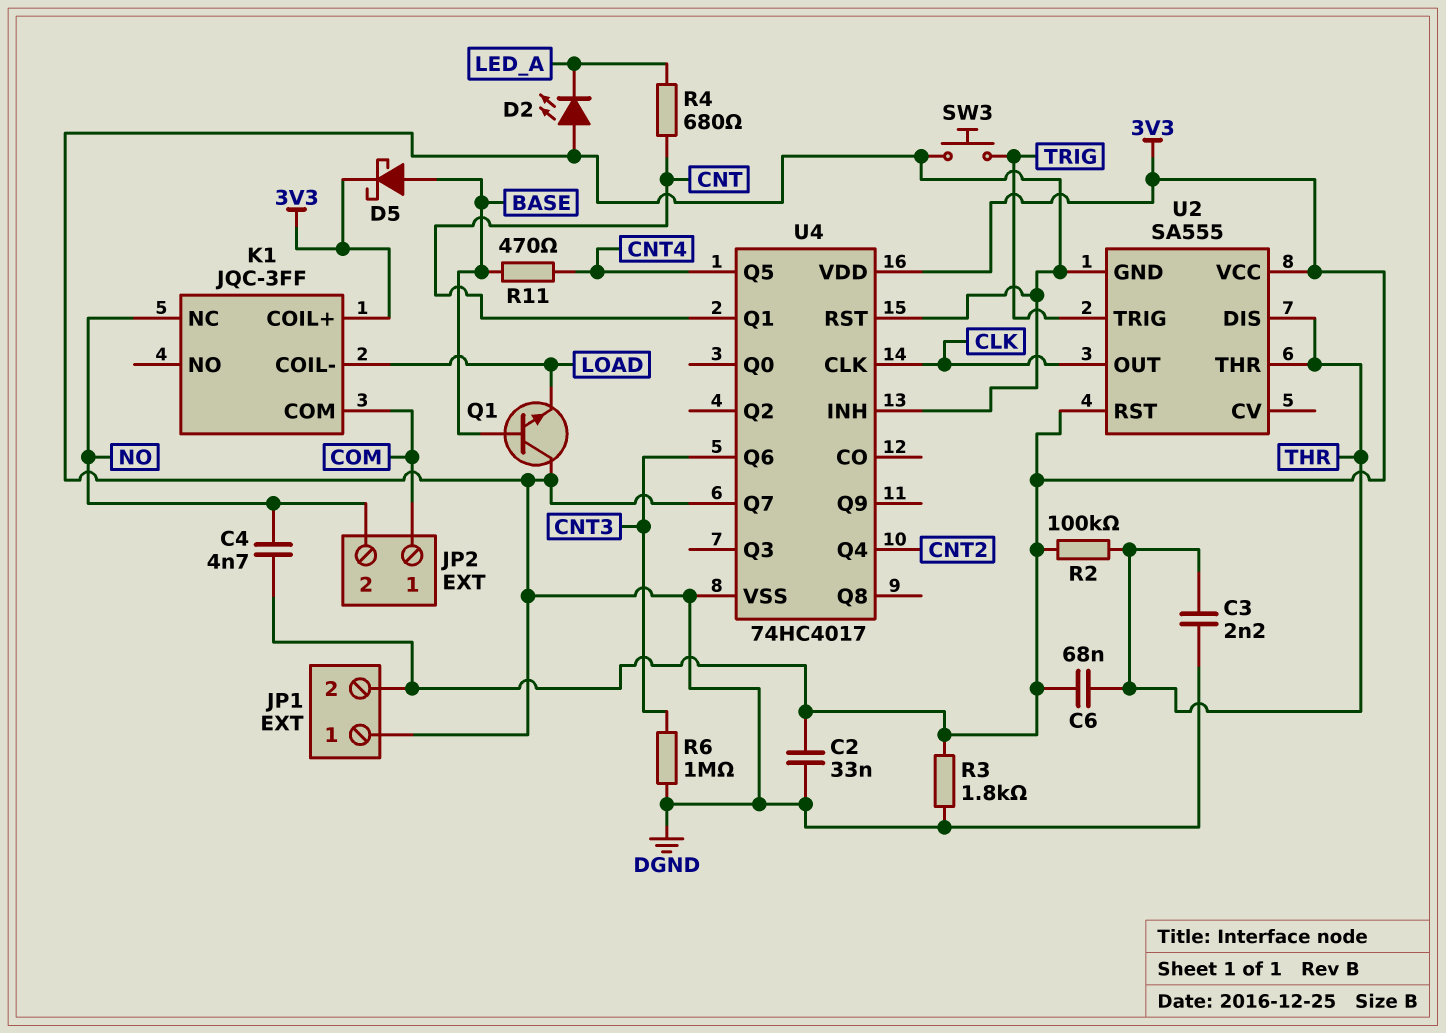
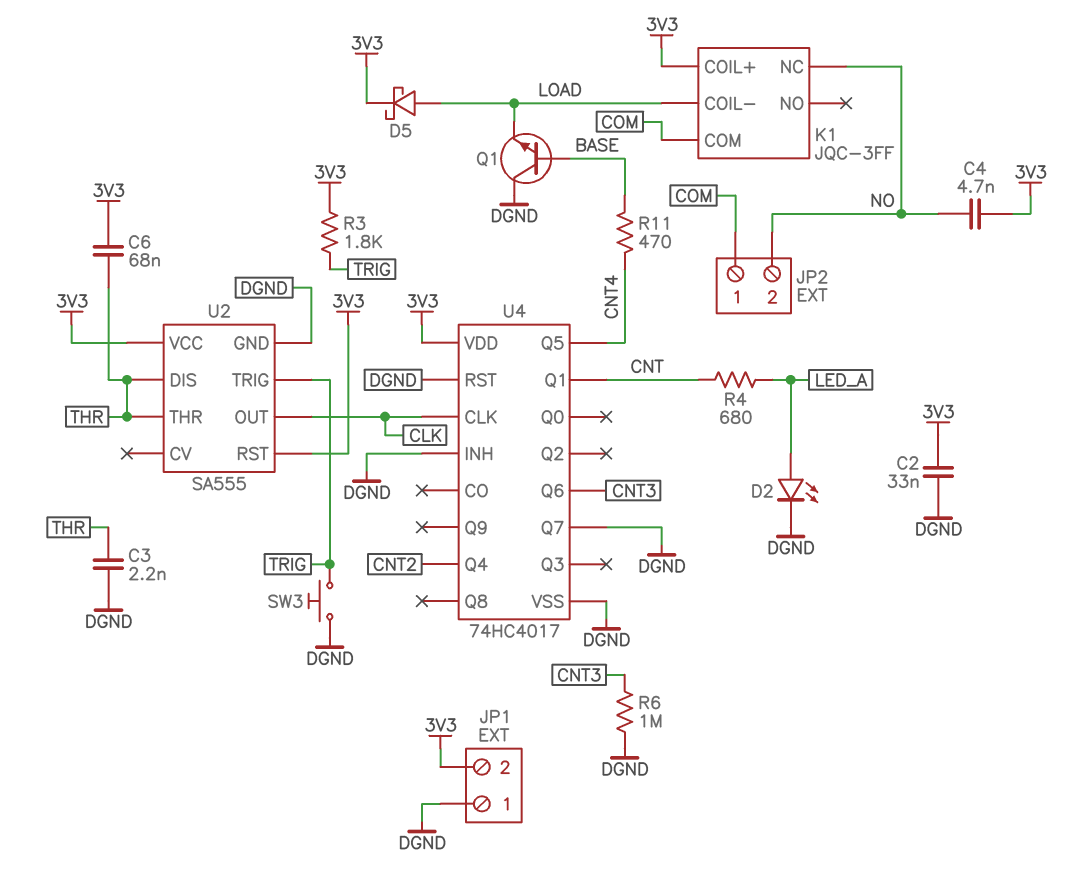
D2: LED (A DGND, K LED_A) -> LED (A LED_A, K DGND)
D5: schottky (A BASE, K 3V3) -> schottky (A LOAD, K 3V3)
R2: 100k (3V3, THR) -> none
R3: 1.8k (3V3, DGND) -> 1.8k (3V3, TRIG)

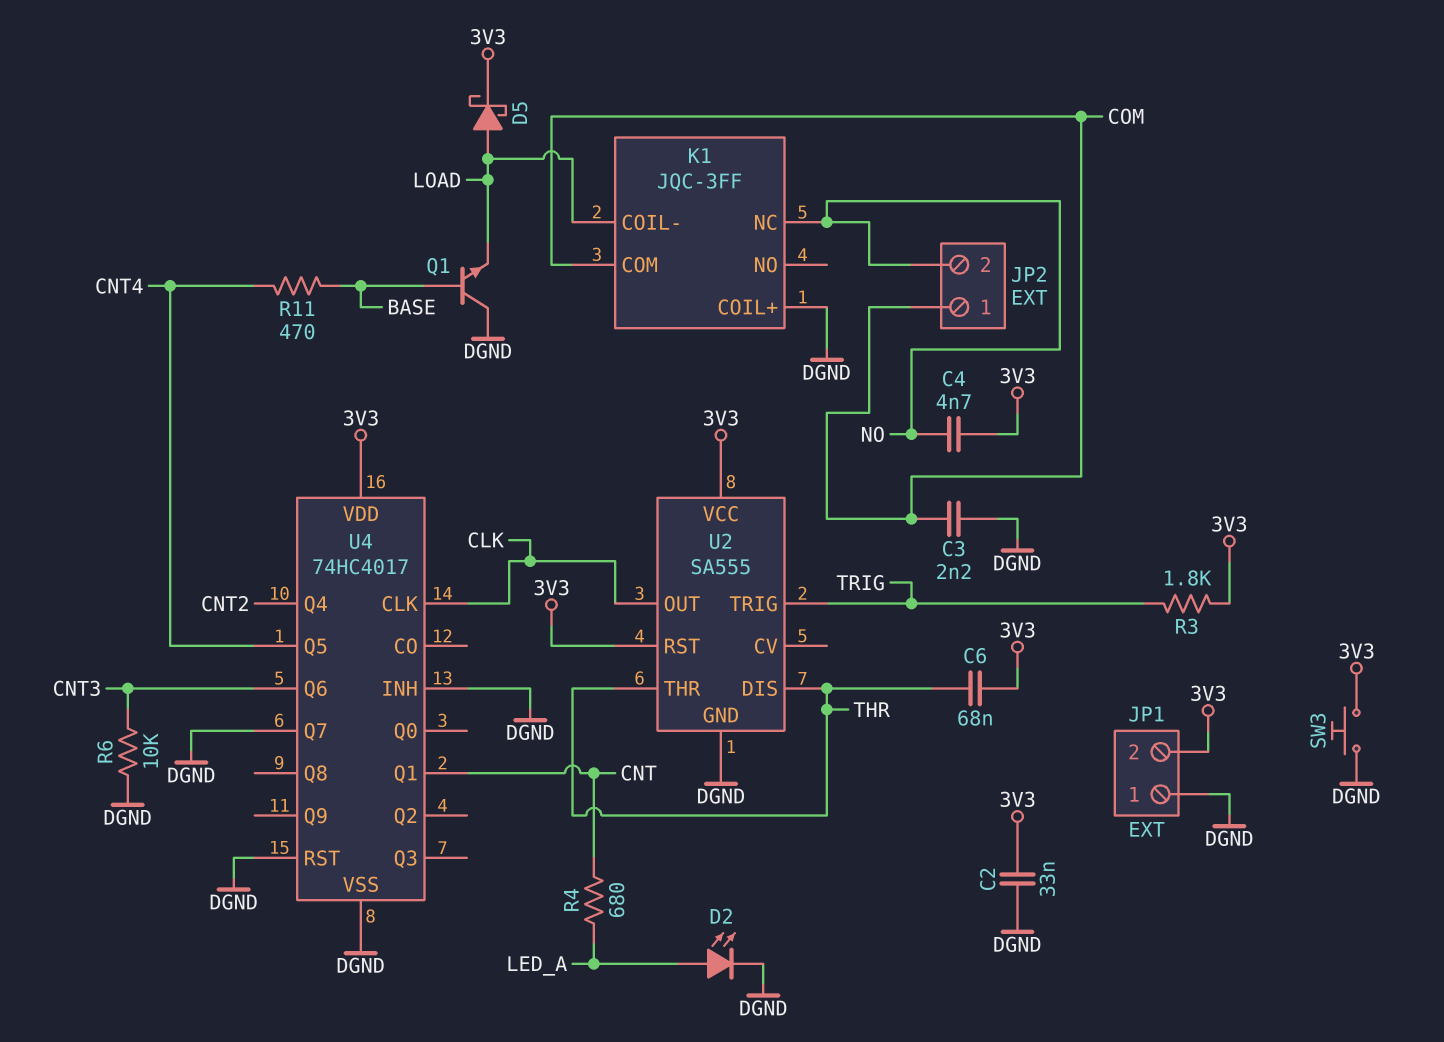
C3: 2.2nF (DGND, THR) -> 2.2nF (COM, DGND)
K1 pin COIL+: 3V3 -> DGND
R6: 1M (CNT3, DGND) -> 10k (CNT3, DGND)
SW3: button (DGND, TRIG) -> button (3V3, DGND)

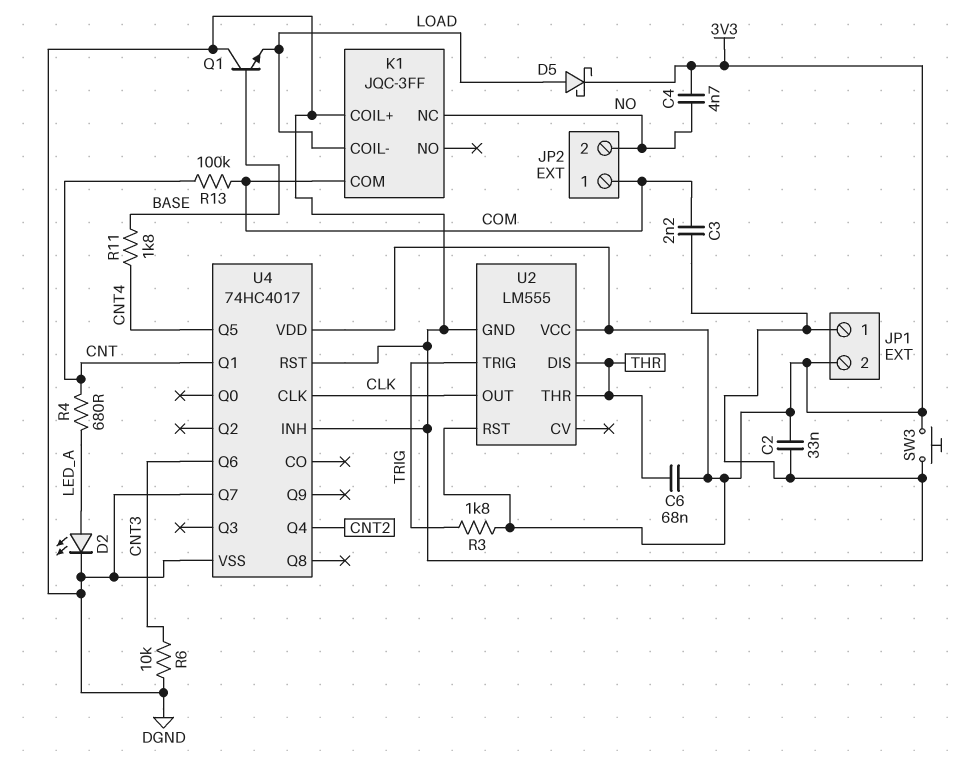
R11: 470 (BASE, CNT4) -> 1.8k (BASE, CNT4)
R13: none -> 100k (CNT, COM)
U2: SA555 -> LM555

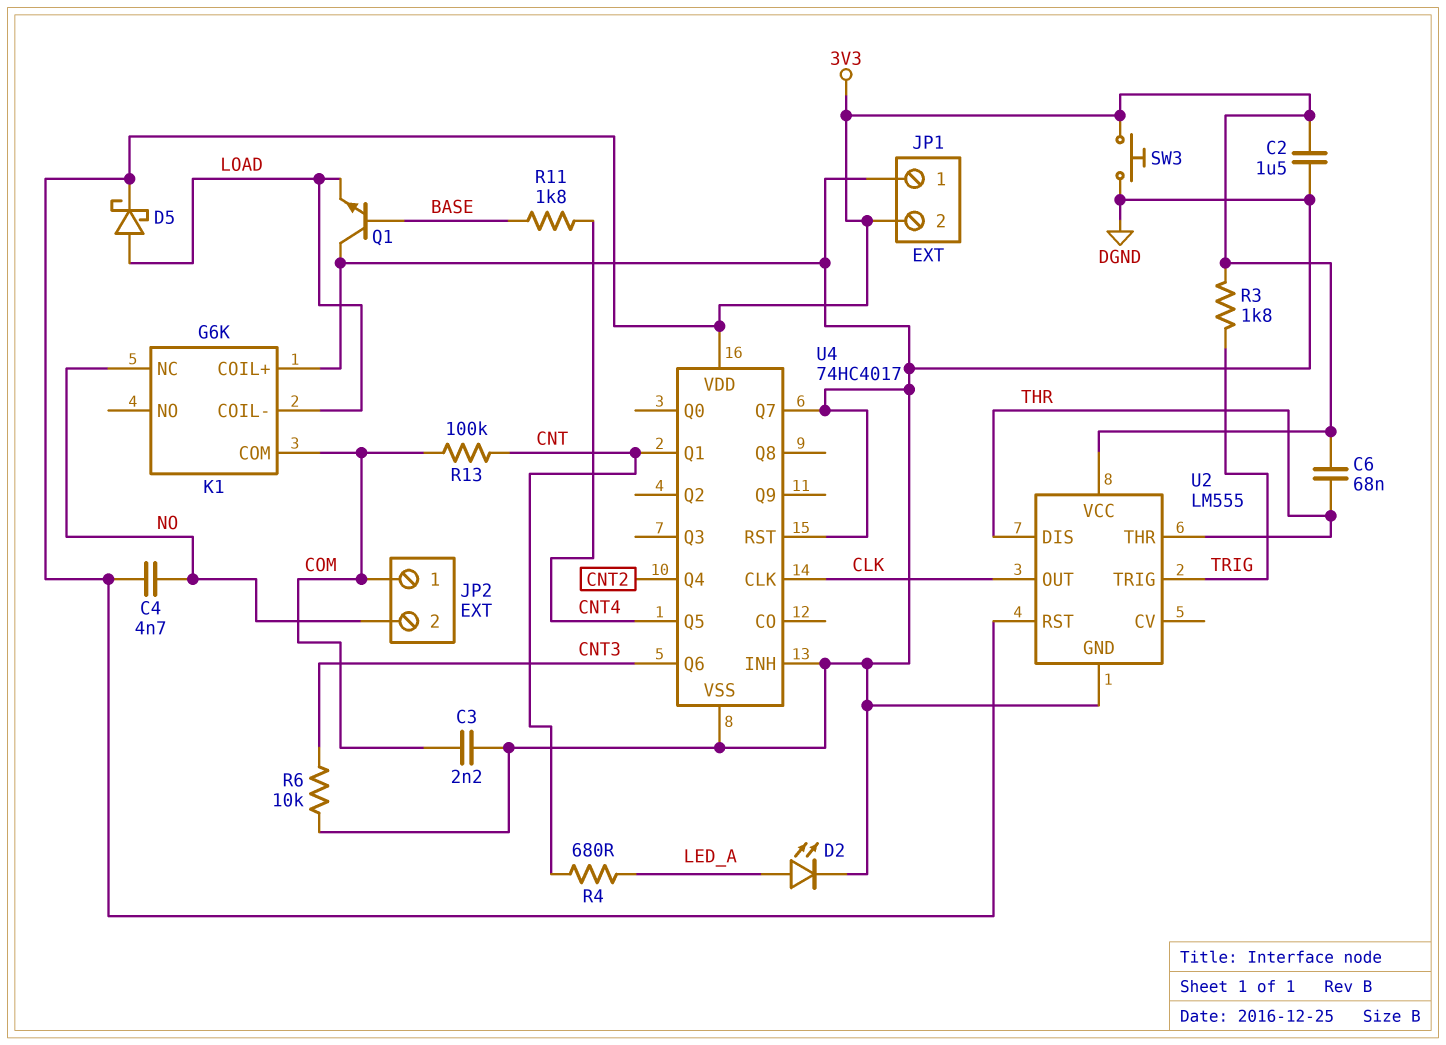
C2: 33nF (3V3, DGND) -> 1.5uF (3V3, DGND)
K1: JQC-3FF -> G6K

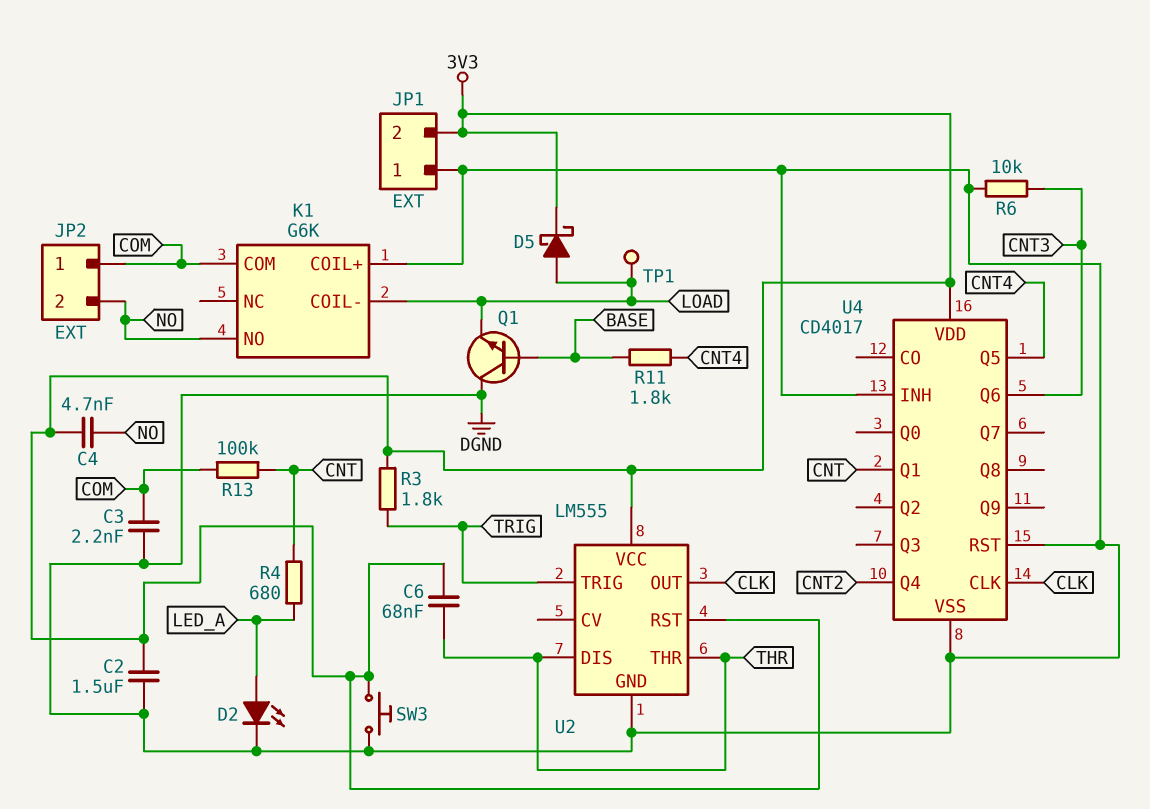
K1 pin NC: NO -> none
K1 pin NO: none -> NO
TP1: none -> test point (LOAD)
U4: 74HC4017 -> CD4017
U4 pin Q7: DGND -> none

